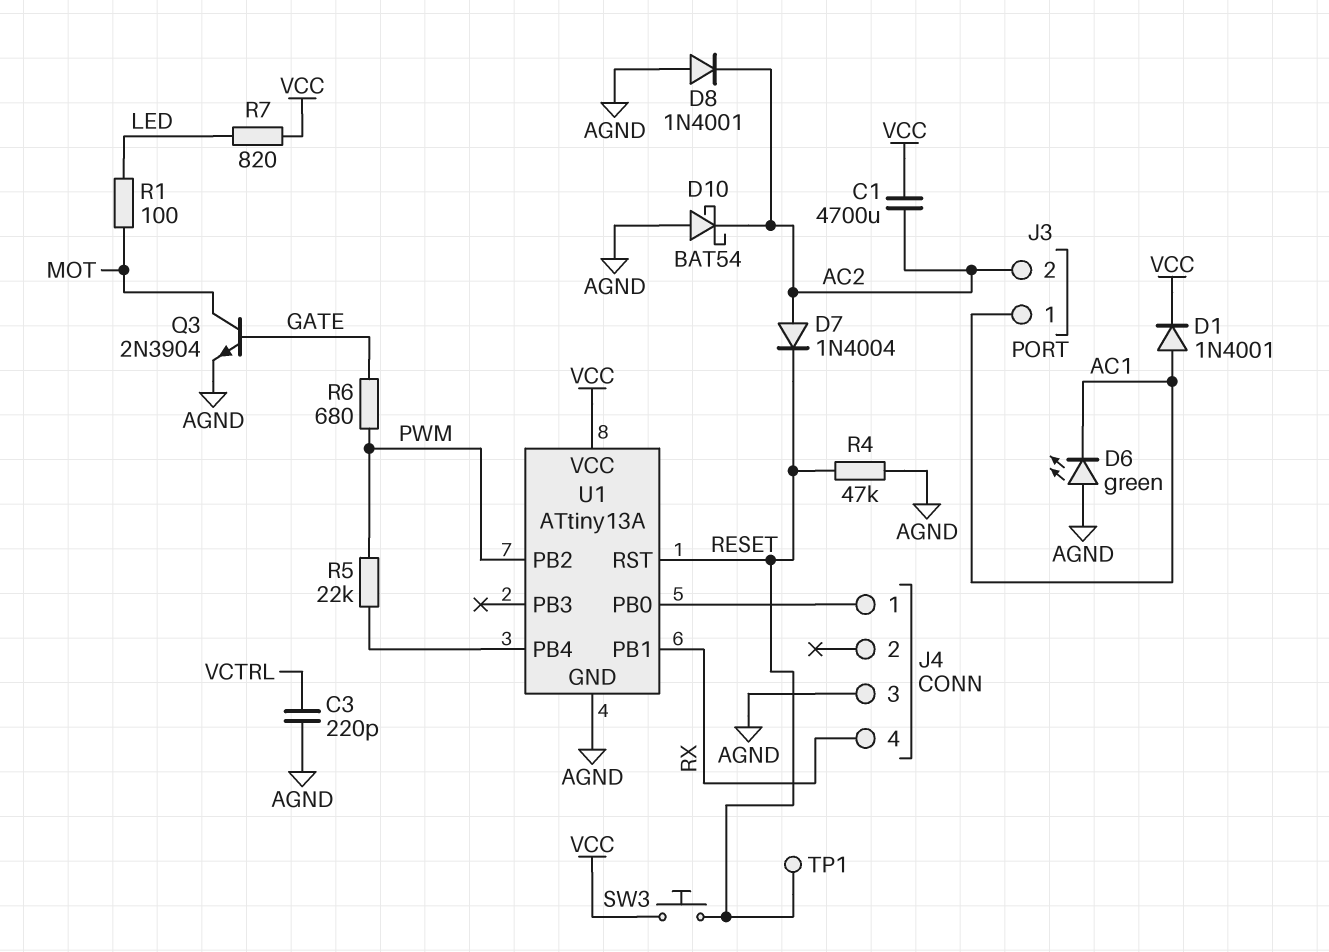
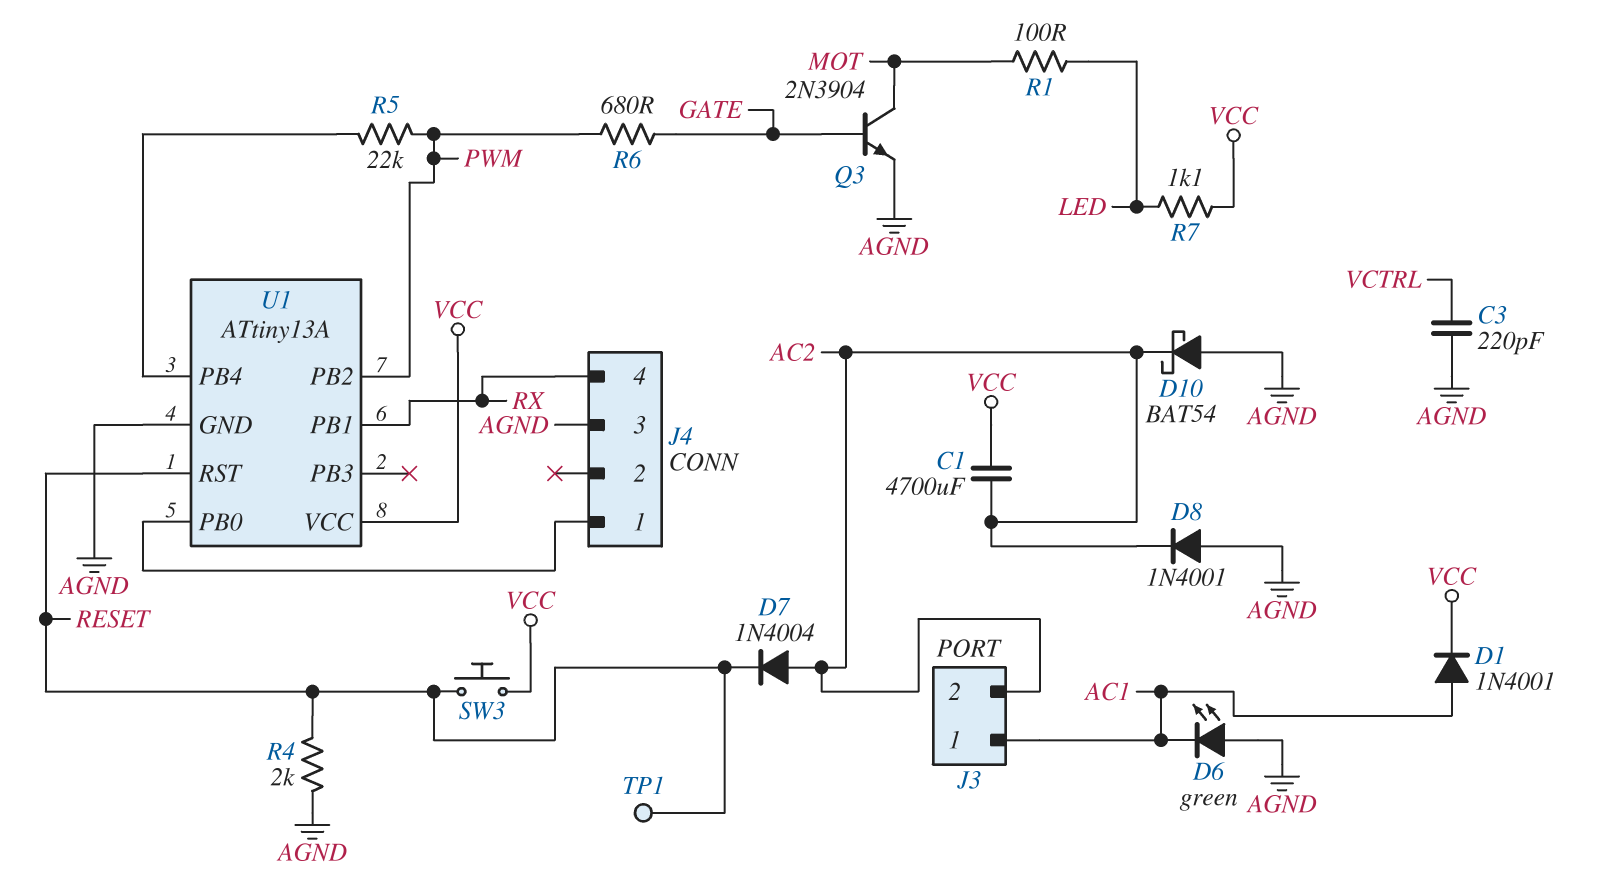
R4: 47k (AGND, RESET) -> 2k (AGND, RESET)
R7: 820 (LED, VCC) -> 1.1k (LED, VCC)

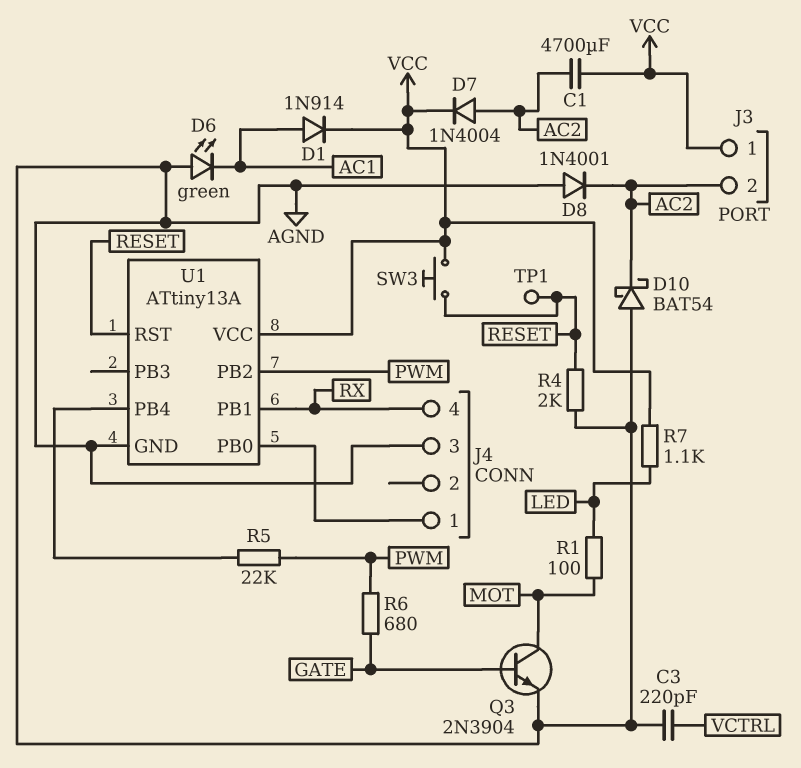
D1: diode 1N4001 (A AC1, K VCC) -> diode 1N914 (A AC1, K VCC)
D7: diode 1N4004 (A AC2, K RESET) -> diode 1N4004 (A AC2, K VCC)
J3 pin 1: AC1 -> VCC

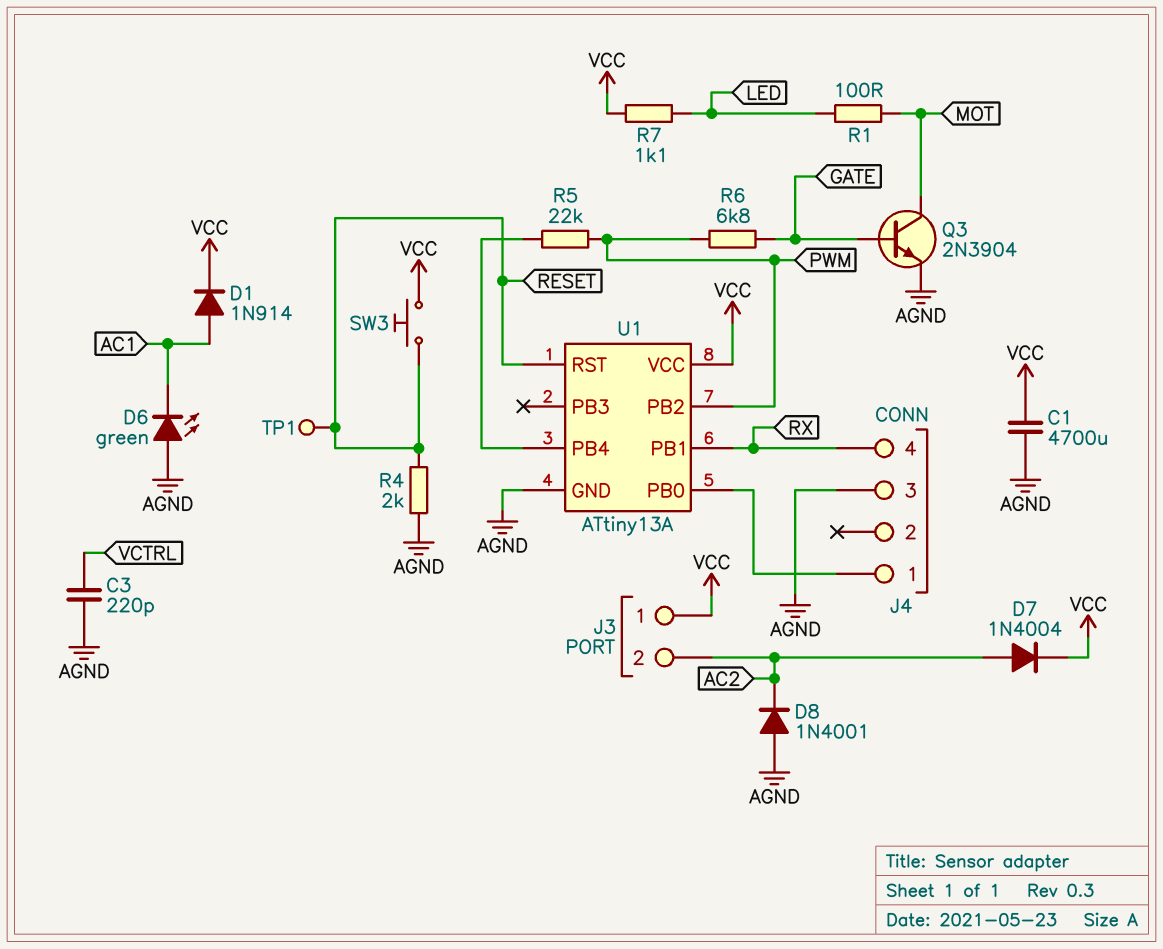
C1: 4700uF (AC2, VCC) -> 4700uF (AGND, VCC)
D10: schottky BAT54 (A AGND, K AC2) -> none
R6: 680 (GATE, PWM) -> 6.8k (GATE, PWM)

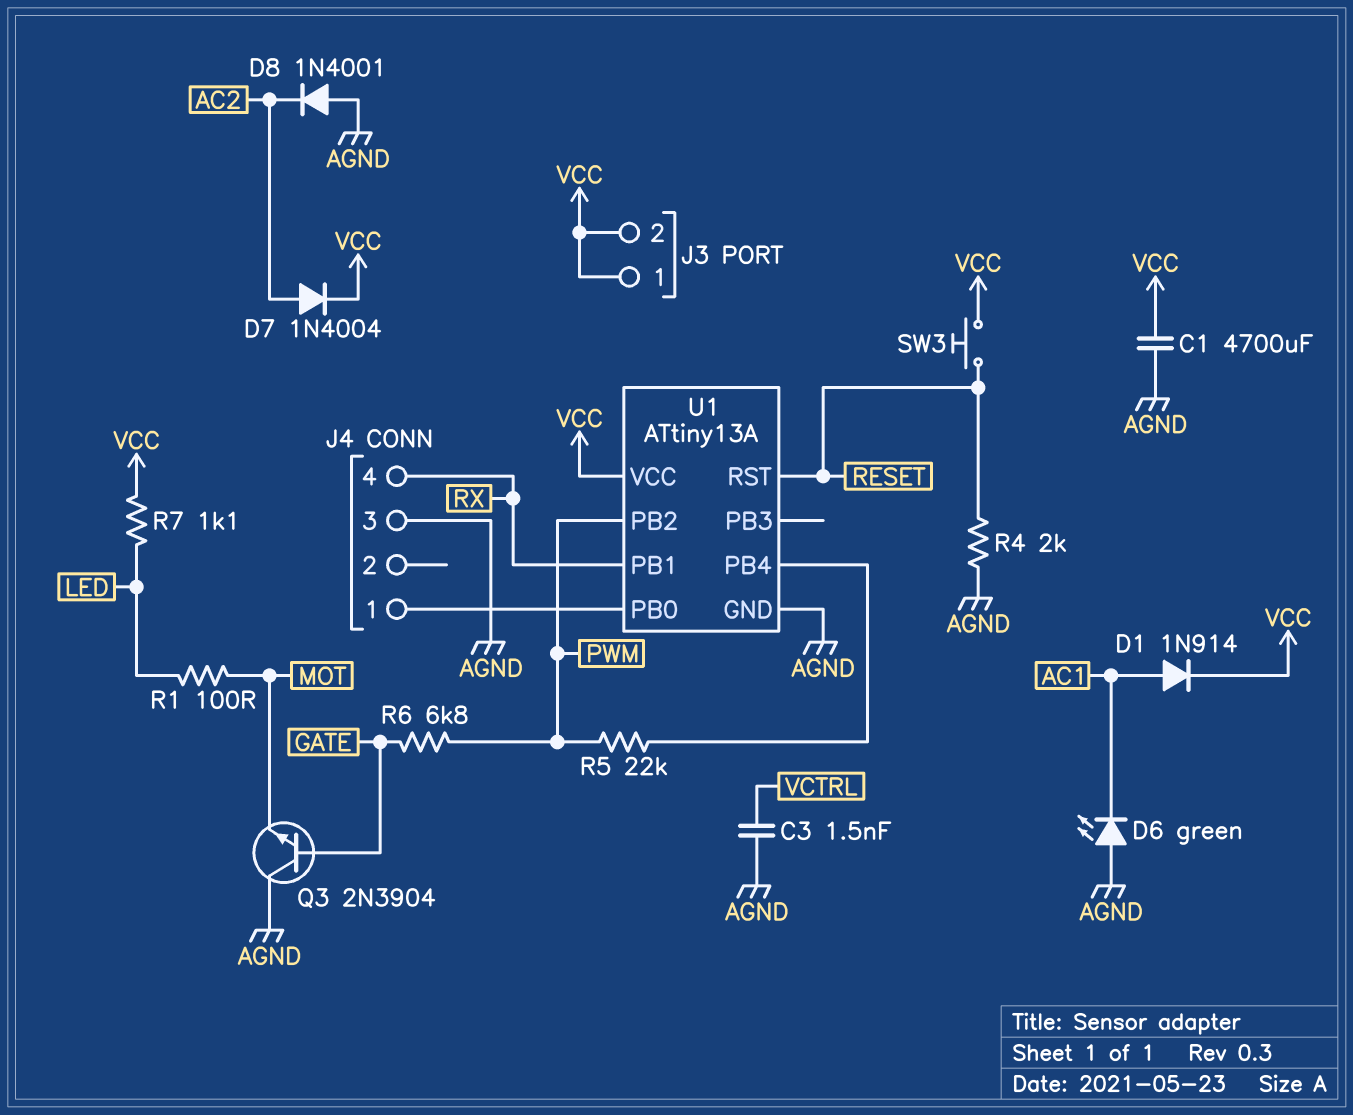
C3: 220pF (AGND, VCTRL) -> 1.5nF (AGND, VCTRL)
J3 pin 2: AC2 -> VCC
Q3: NPN 2N3904 (B GATE, C MOT, E AGND) -> NPN 2N3904 (B GATE, C AGND, E MOT)
TP1: test point (RESET) -> none

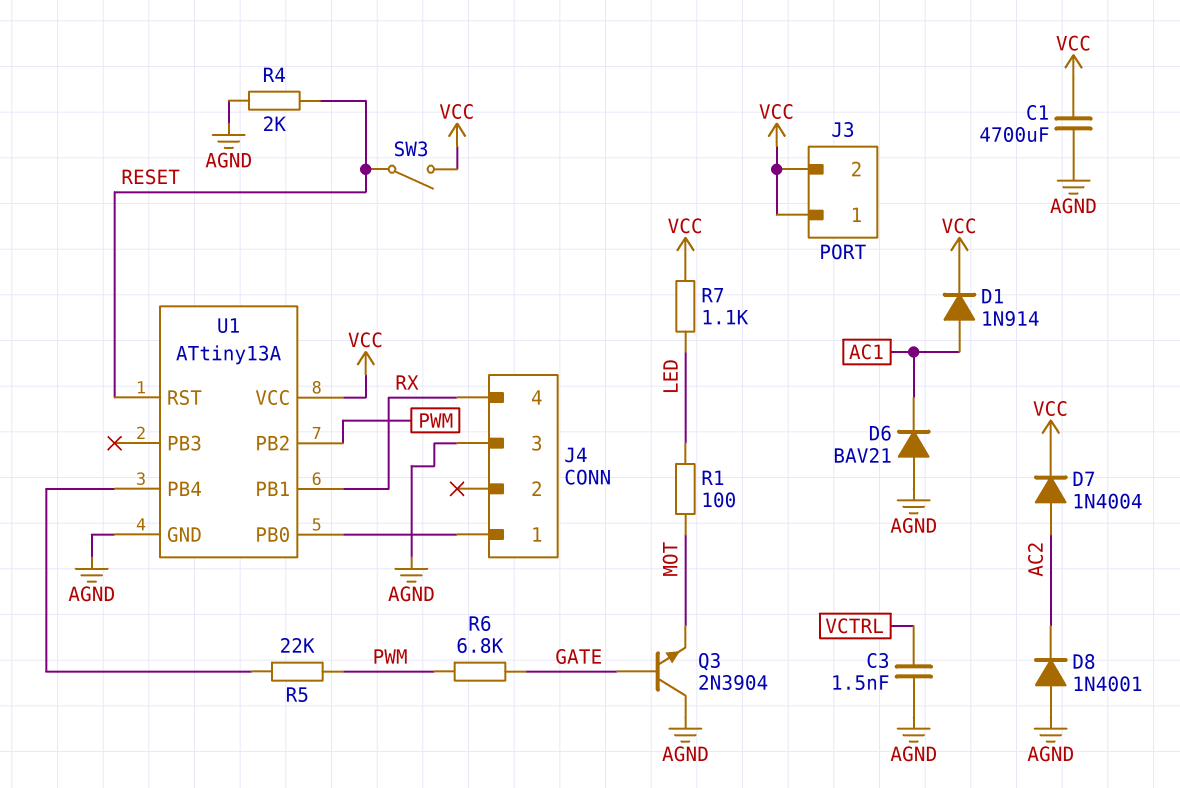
D6: LED green (A AGND, K AC1) -> diode BAV21 (A AGND, K AC1)
SW3: button (RESET, VCC) -> switch (RESET, VCC)

